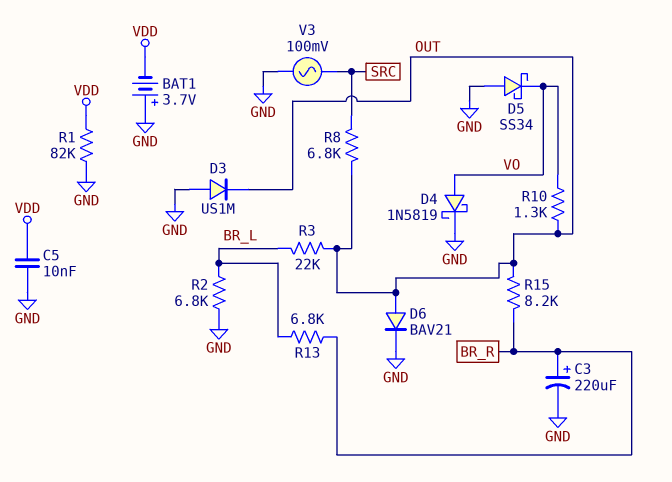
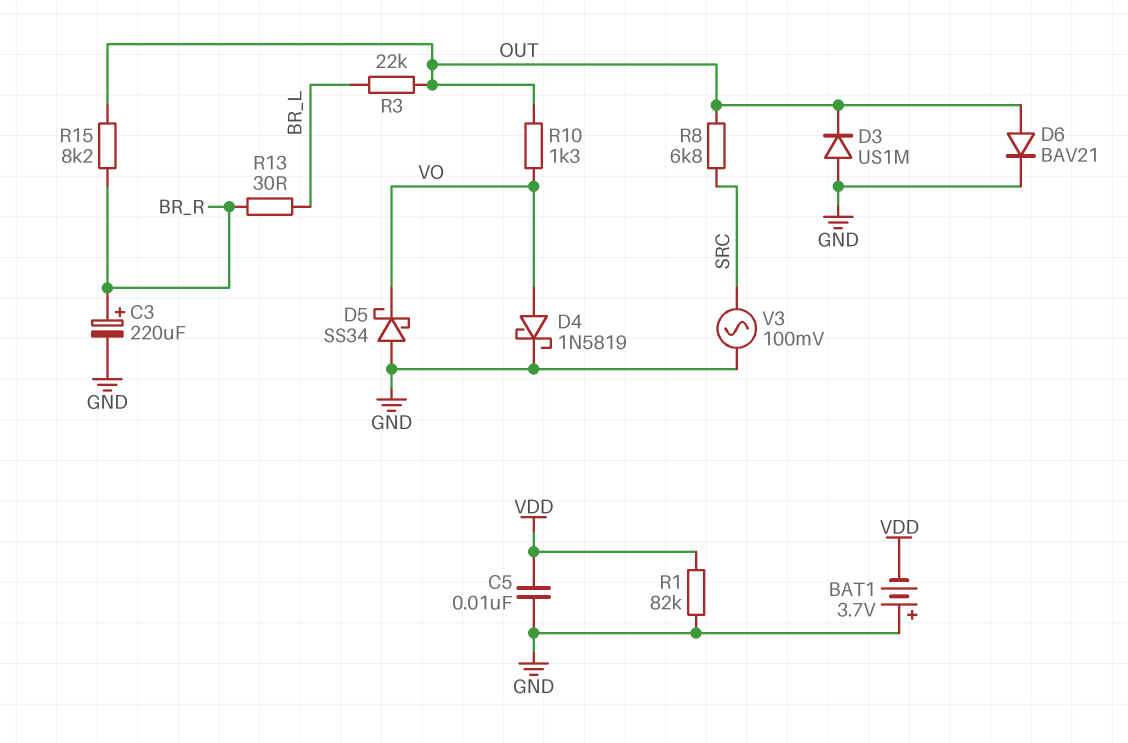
R2: 6.8k (BR_L, GND) -> none
R13: 6.8k (BR_L, BR_R) -> 30 (BR_L, BR_R)

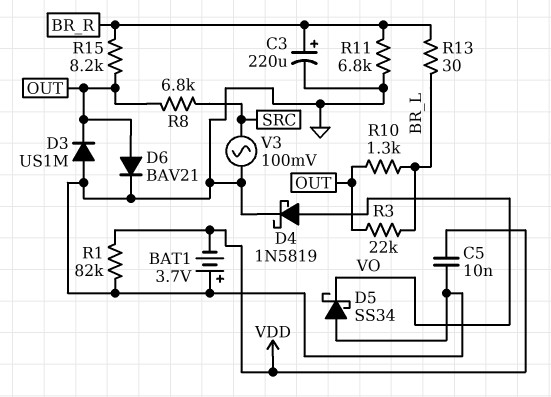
R10: 1.3k (OUT, VO) -> 1.3k (BR_L, OUT)
R11: none -> 6.8k (BR_R, GND)

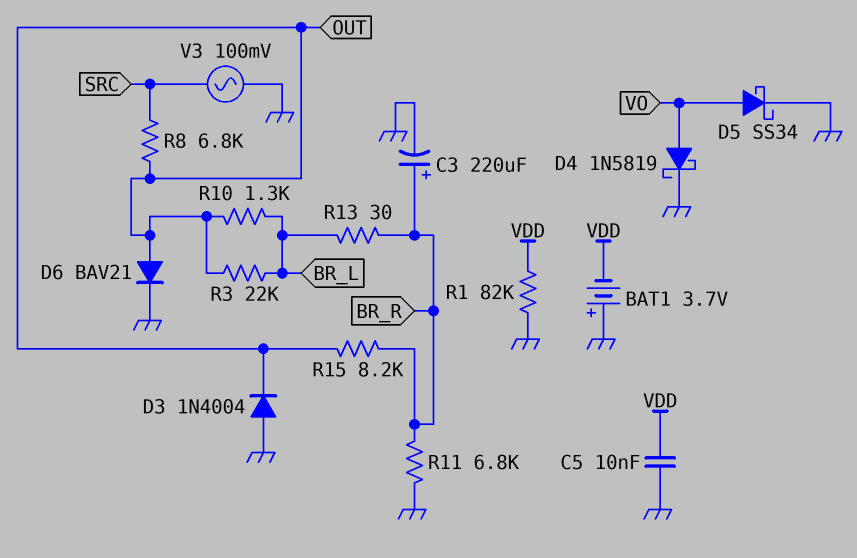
D3: diode US1M (A GND, K OUT) -> diode 1N4004 (A GND, K OUT)
D5: schottky SS34 (A GND, K VO) -> schottky SS34 (A VO, K GND)

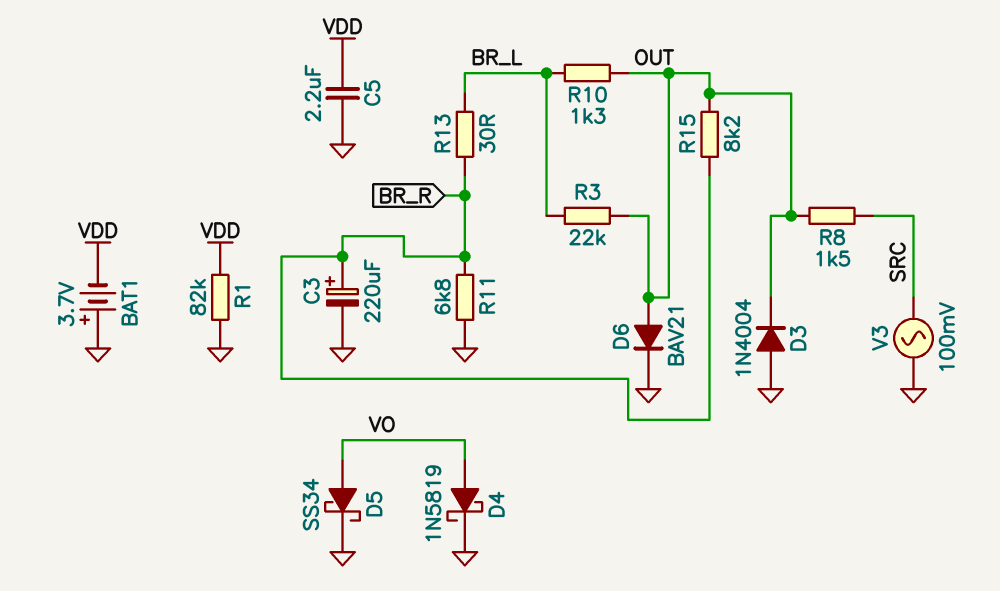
C5: 10nF (GND, VDD) -> 2.2uF (GND, VDD)
R8: 6.8k (OUT, SRC) -> 1.5k (OUT, SRC)

